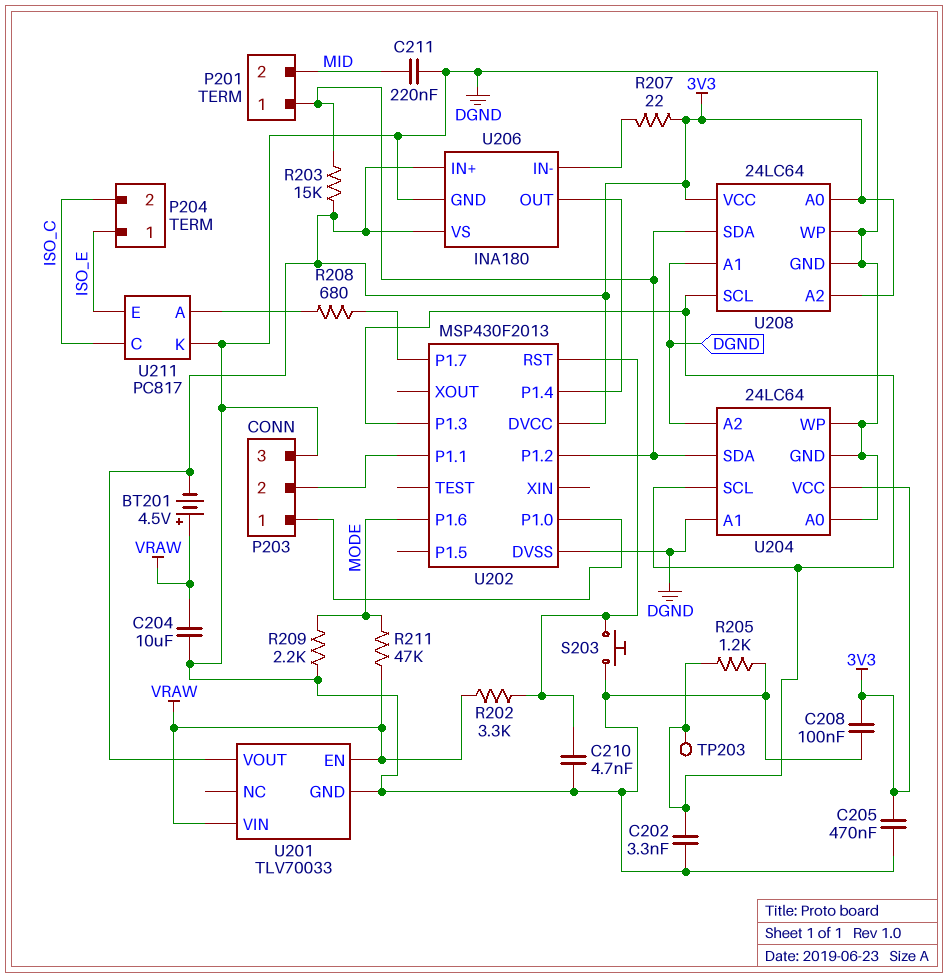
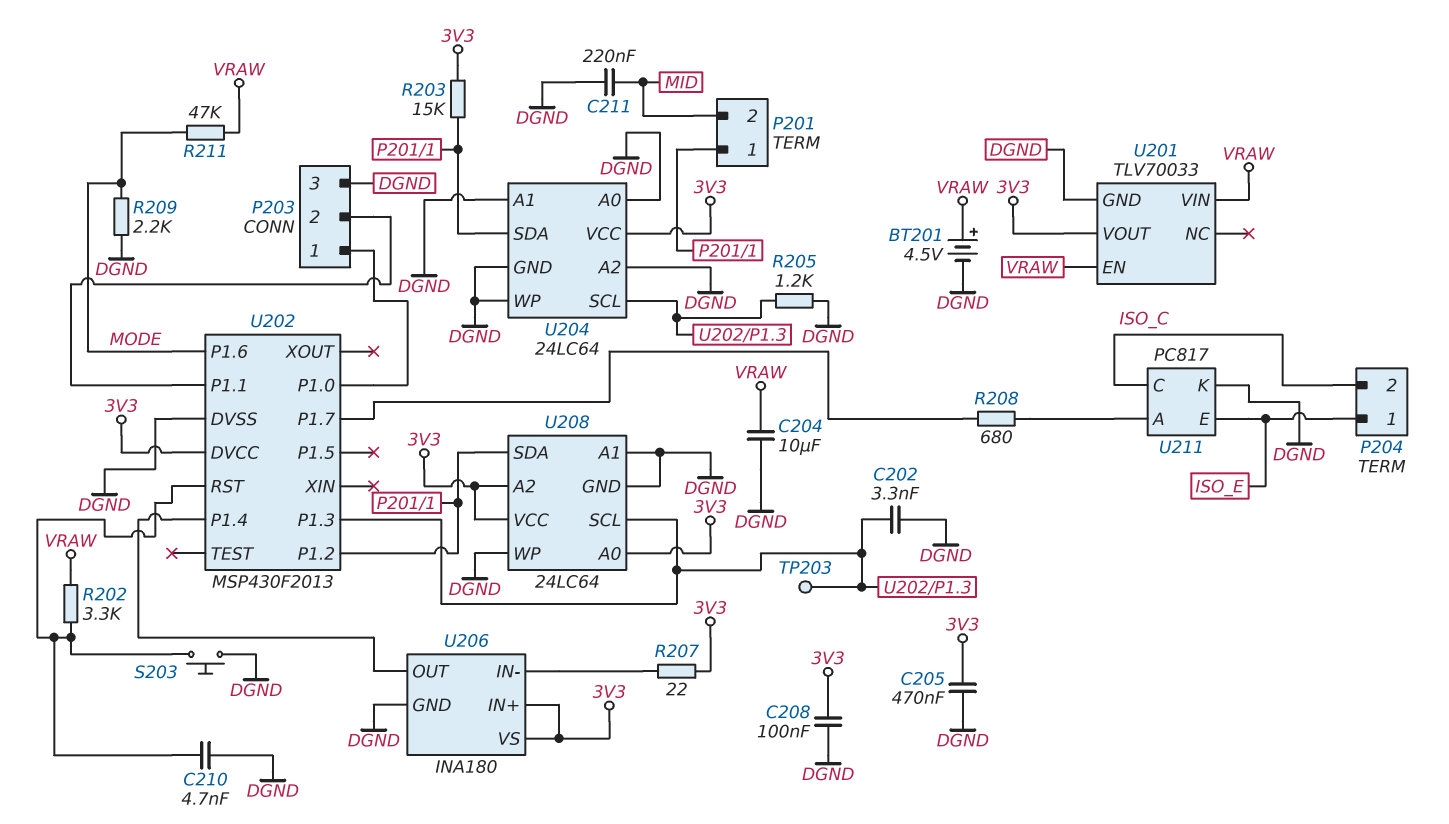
BT201: 4.5V (plus VRAW, minus 3V3) -> 4.5V (plus VRAW, minus DGND)

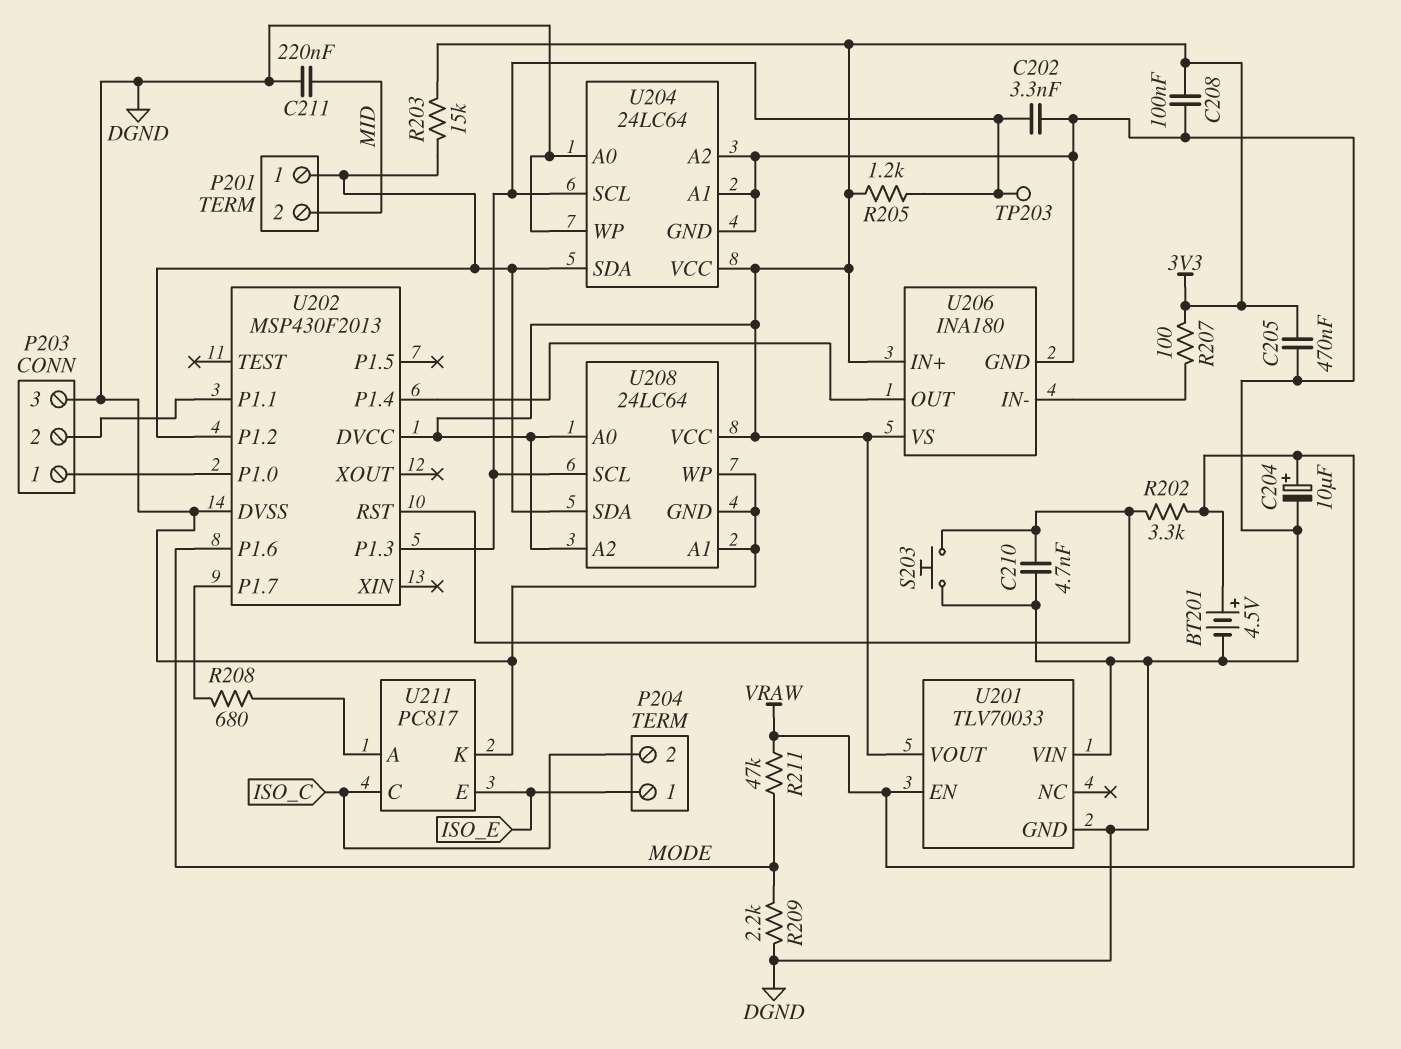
C204: 10uF (DGND, VRAW) -> 10uF (plus VRAW, minus DGND)
R205: 1.2k (DGND, U202/P1.3) -> 1.2k (3V3, U202/P1.3)
R207: 22 (3V3, U206/IN-) -> 100 (3V3, U206/IN-)
U201 pin VIN: VRAW -> DGND

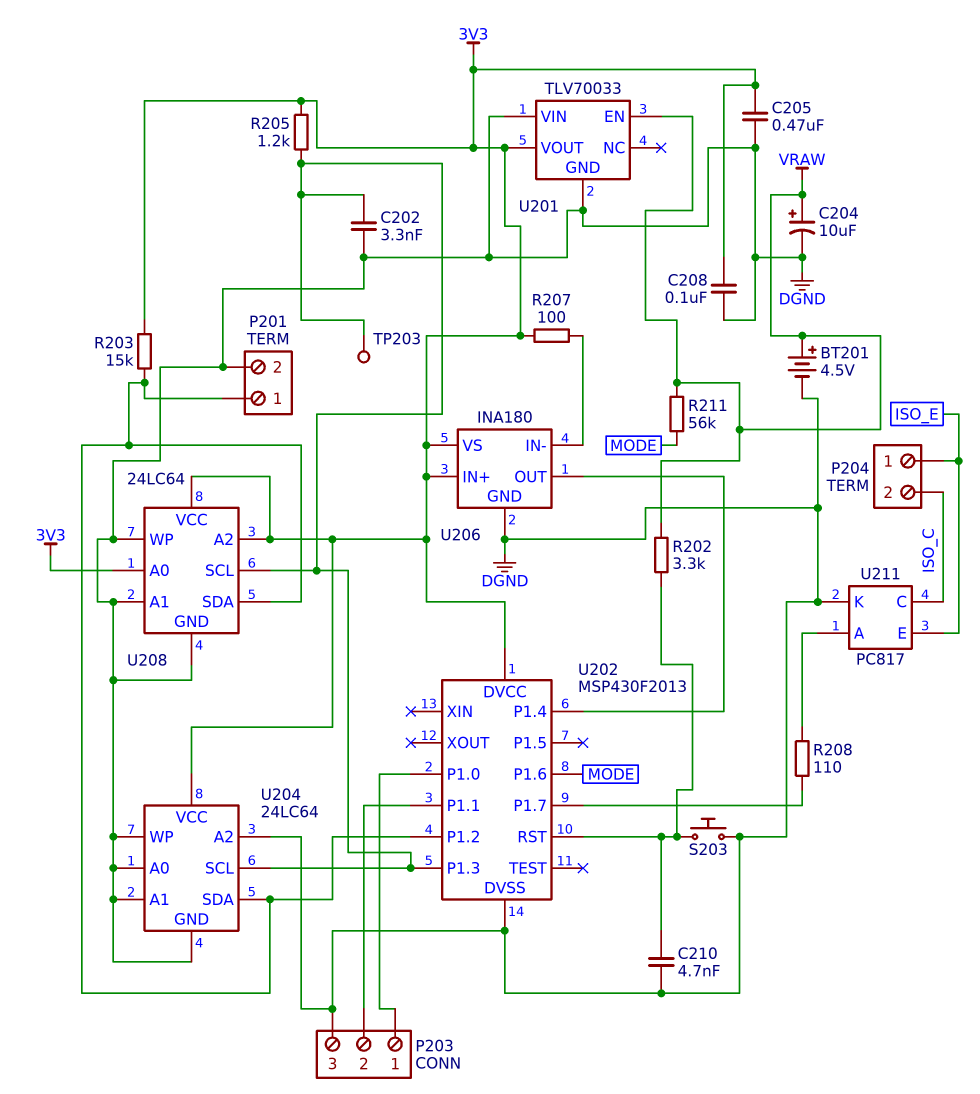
C211: 220nF (DGND, MID) -> none
P201 pin 2: MID -> DGND
R208: 680 (U202/P1.7, U211/A) -> 110 (U202/P1.7, U211/A)
R209: 2.2k (DGND, MODE) -> none
R211: 47k (MODE, VRAW) -> 56k (MODE, VRAW)

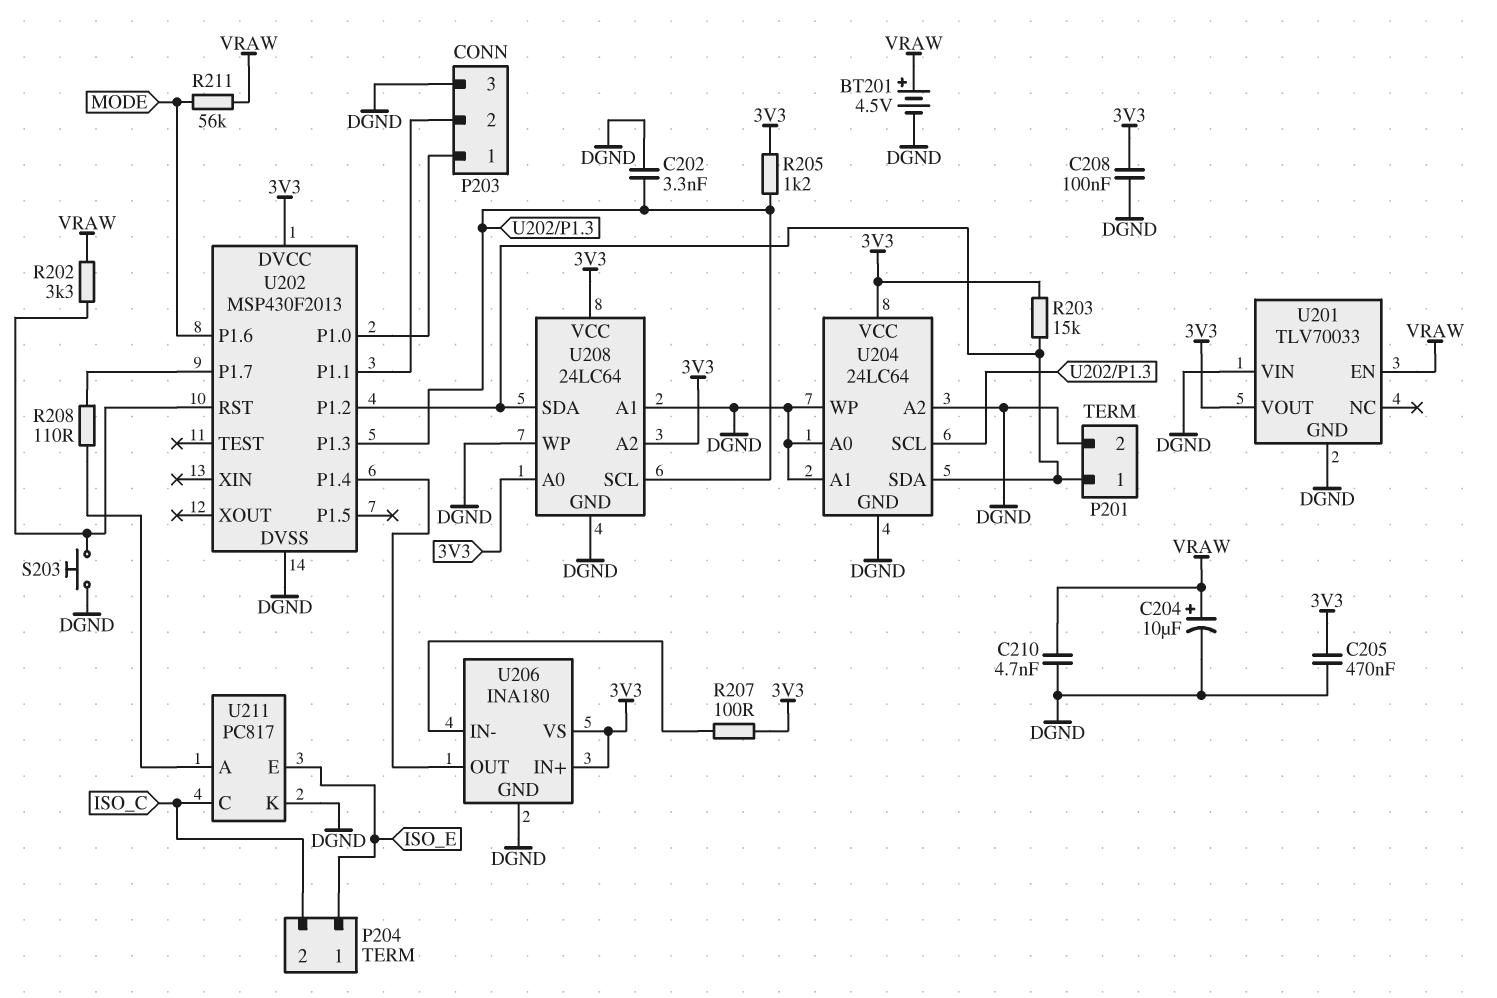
C210: 4.7nF (DGND, U202/RST) -> 4.7nF (DGND, VRAW)
TP203: test point (U202/P1.3) -> none

